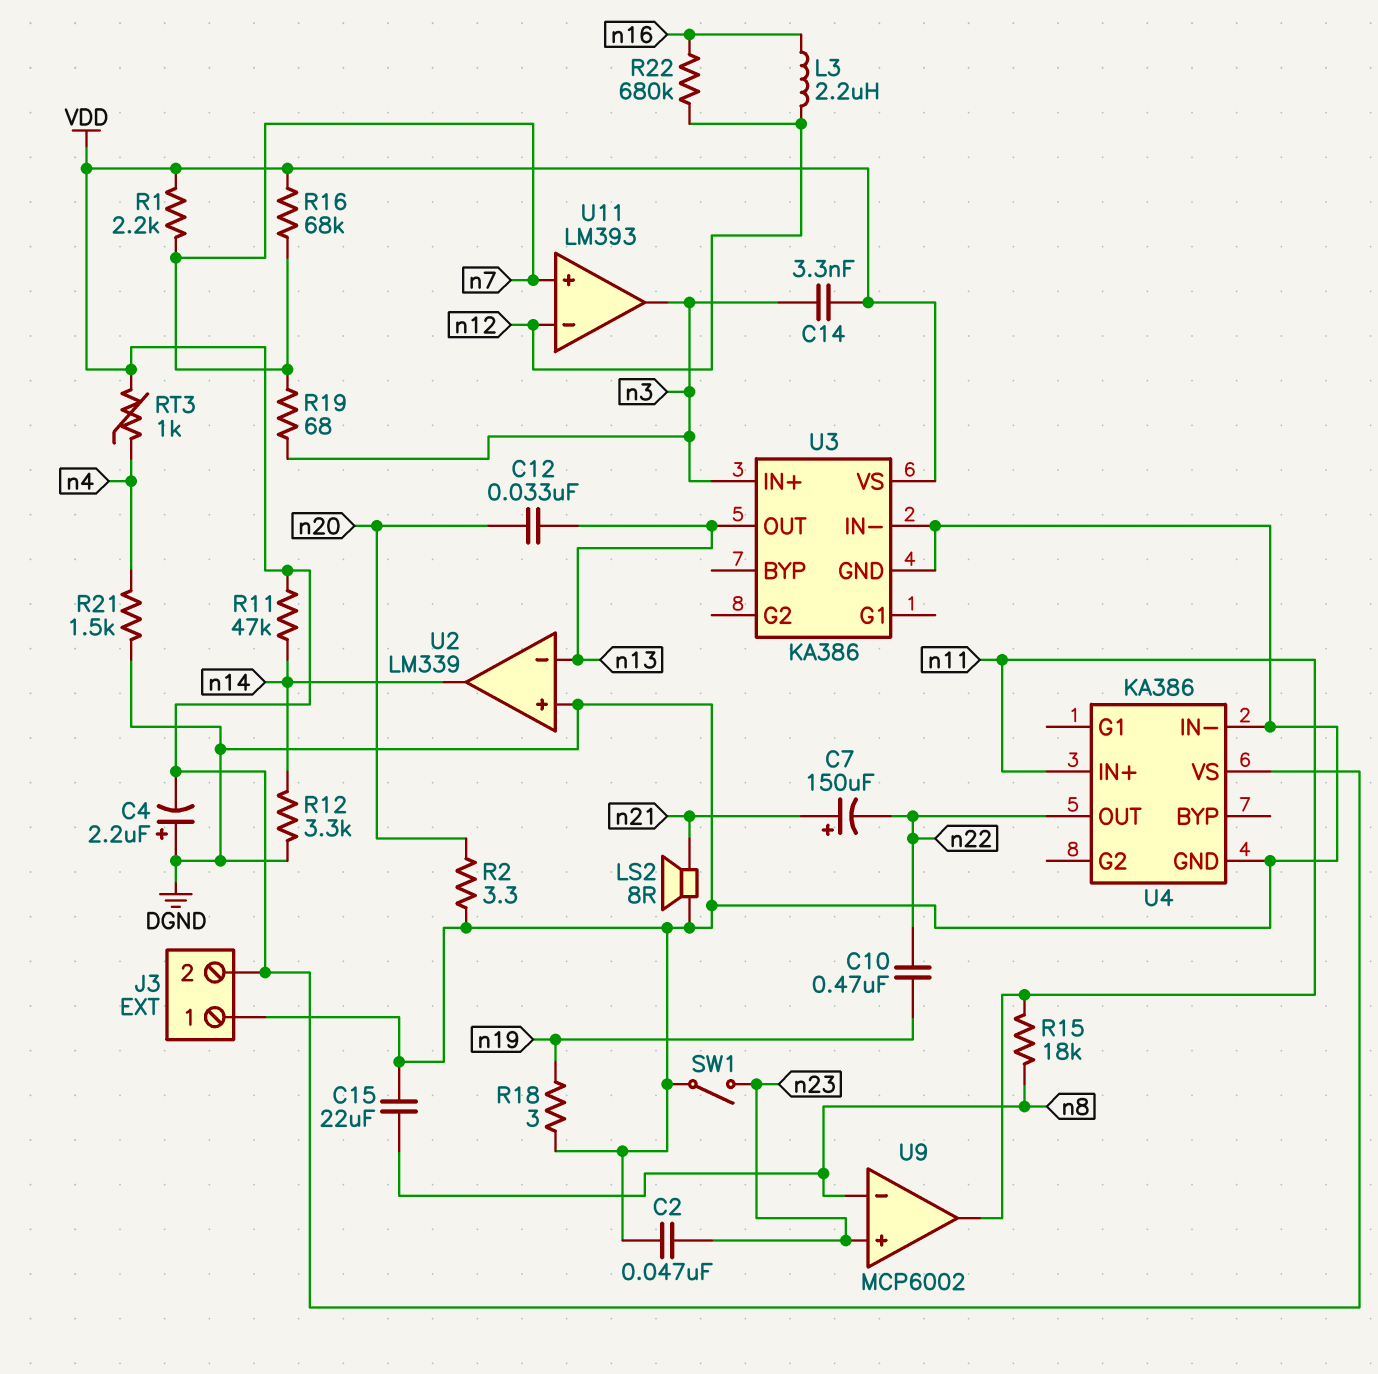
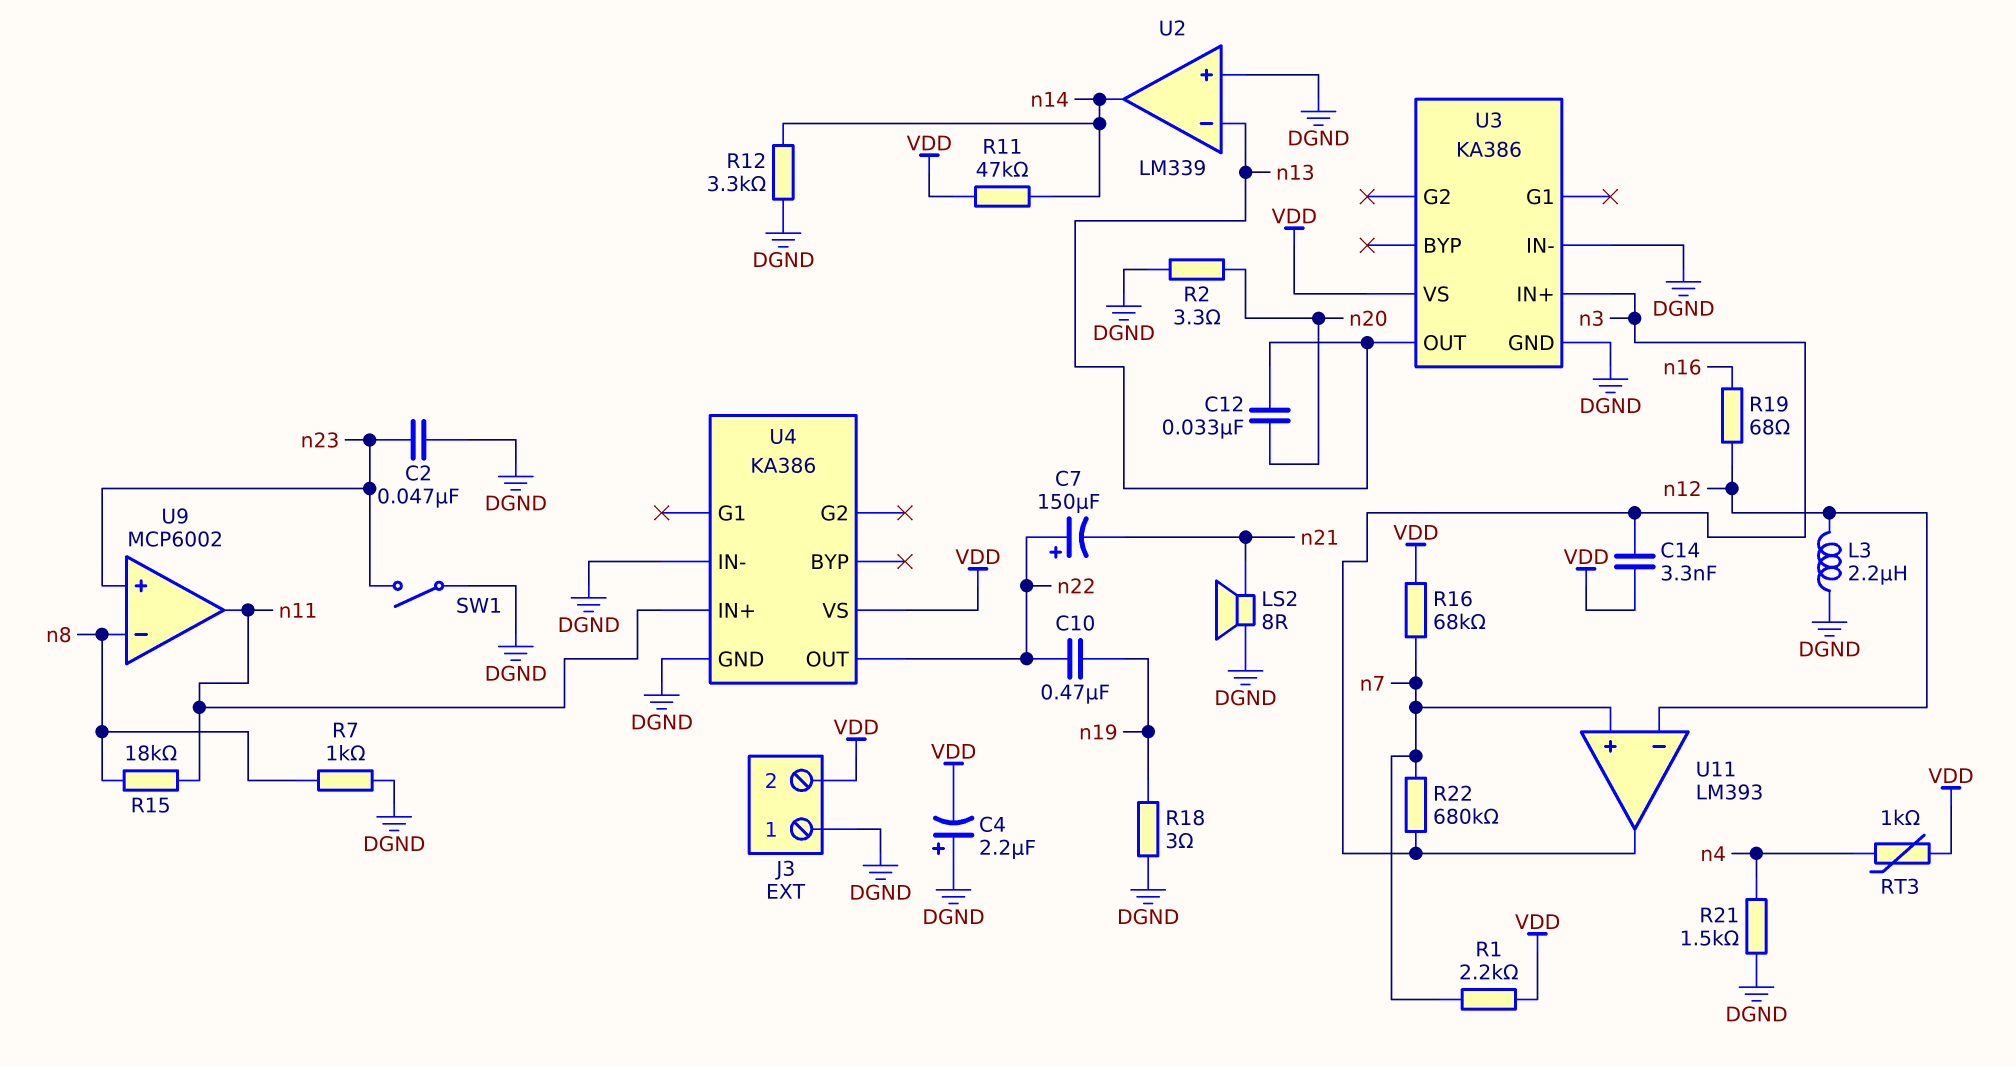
C7: 150uF (plus n21, minus n22) -> 150uF (plus n22, minus n21)
C15: 22uF (DGND, n8) -> none
L3: 2.2uH (n12, n16) -> 2.2uH (DGND, n12)
R7: none -> 1k (DGND, n8)
R19: 68 (n3, n7) -> 68 (n12, n16)
R22: 680k (n12, n16) -> 680k (n3, n7)

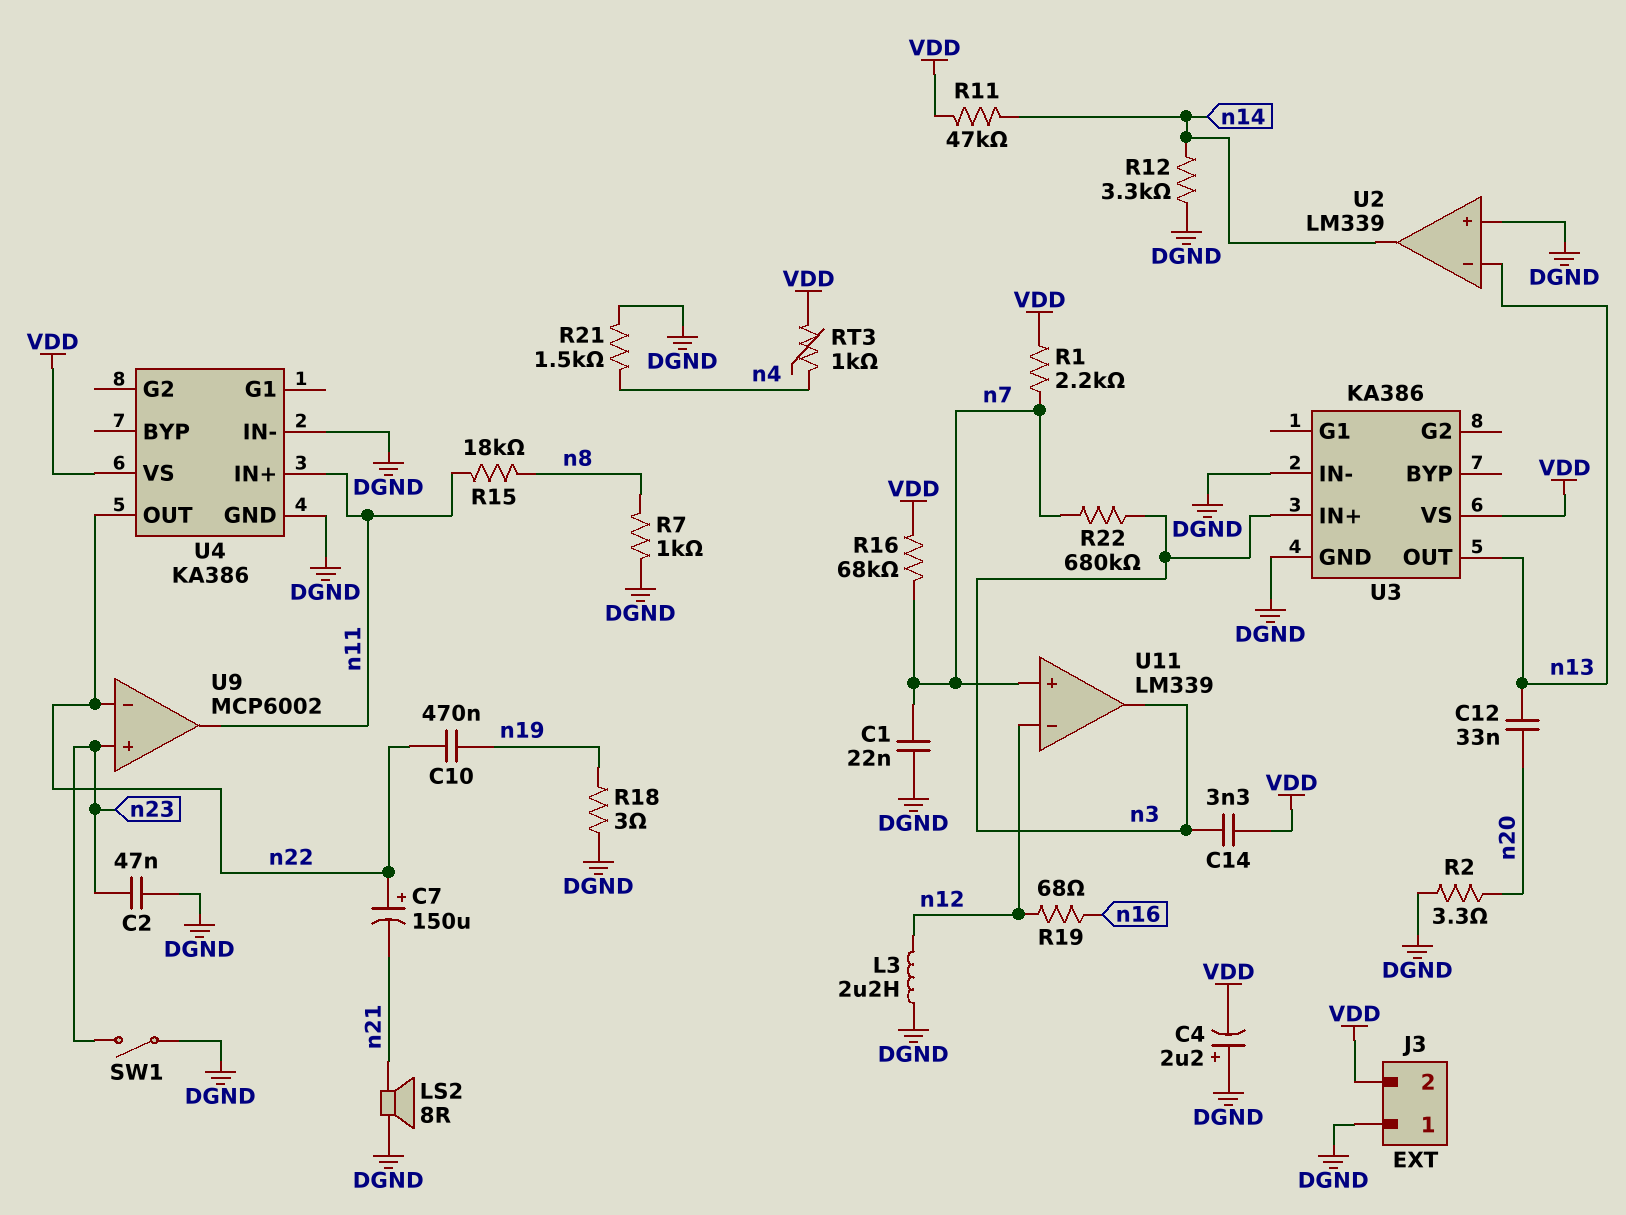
C1: none -> 22nF (DGND, n7)
U9 pin in-: n8 -> n22
U11: LM393 -> LM339

